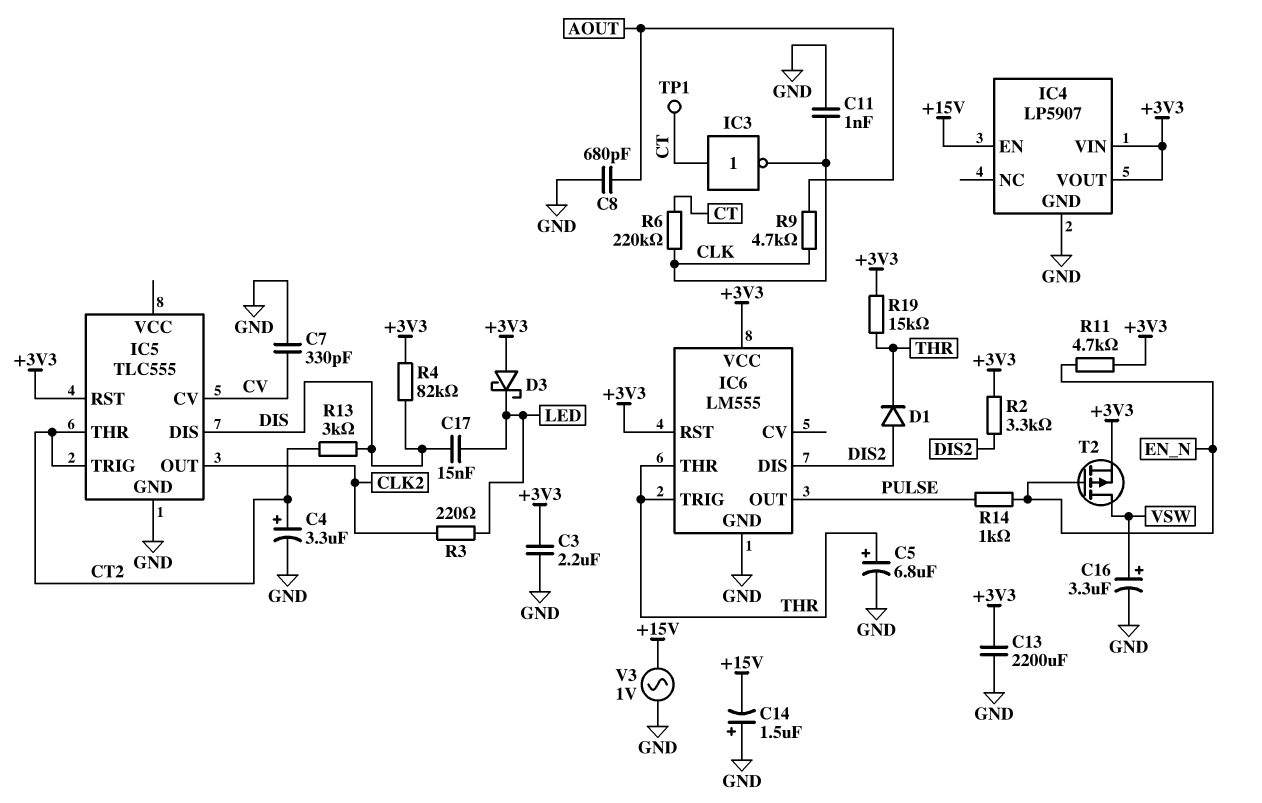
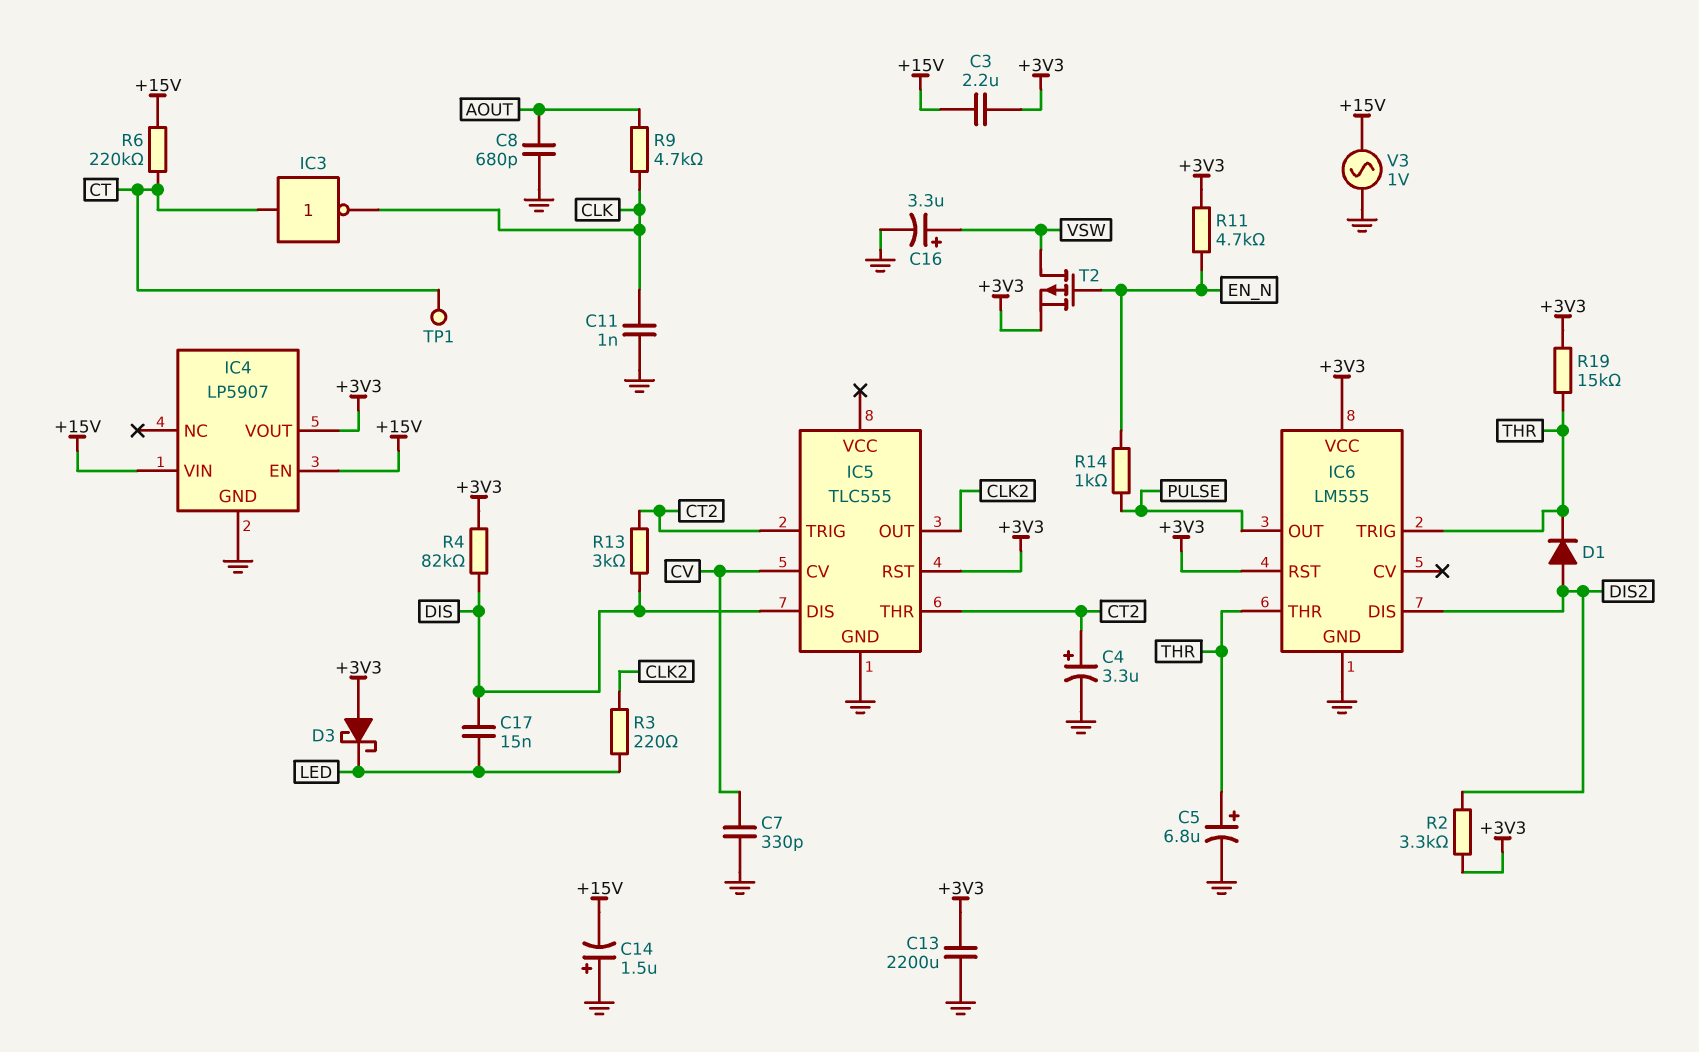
C3: 2.2uF (+3V3, GND) -> 2.2uF (+3V3, +15V)
IC4 pin VIN: +3V3 -> +15V
R6: 220k (CLK, CT) -> 220k (+15V, CT)

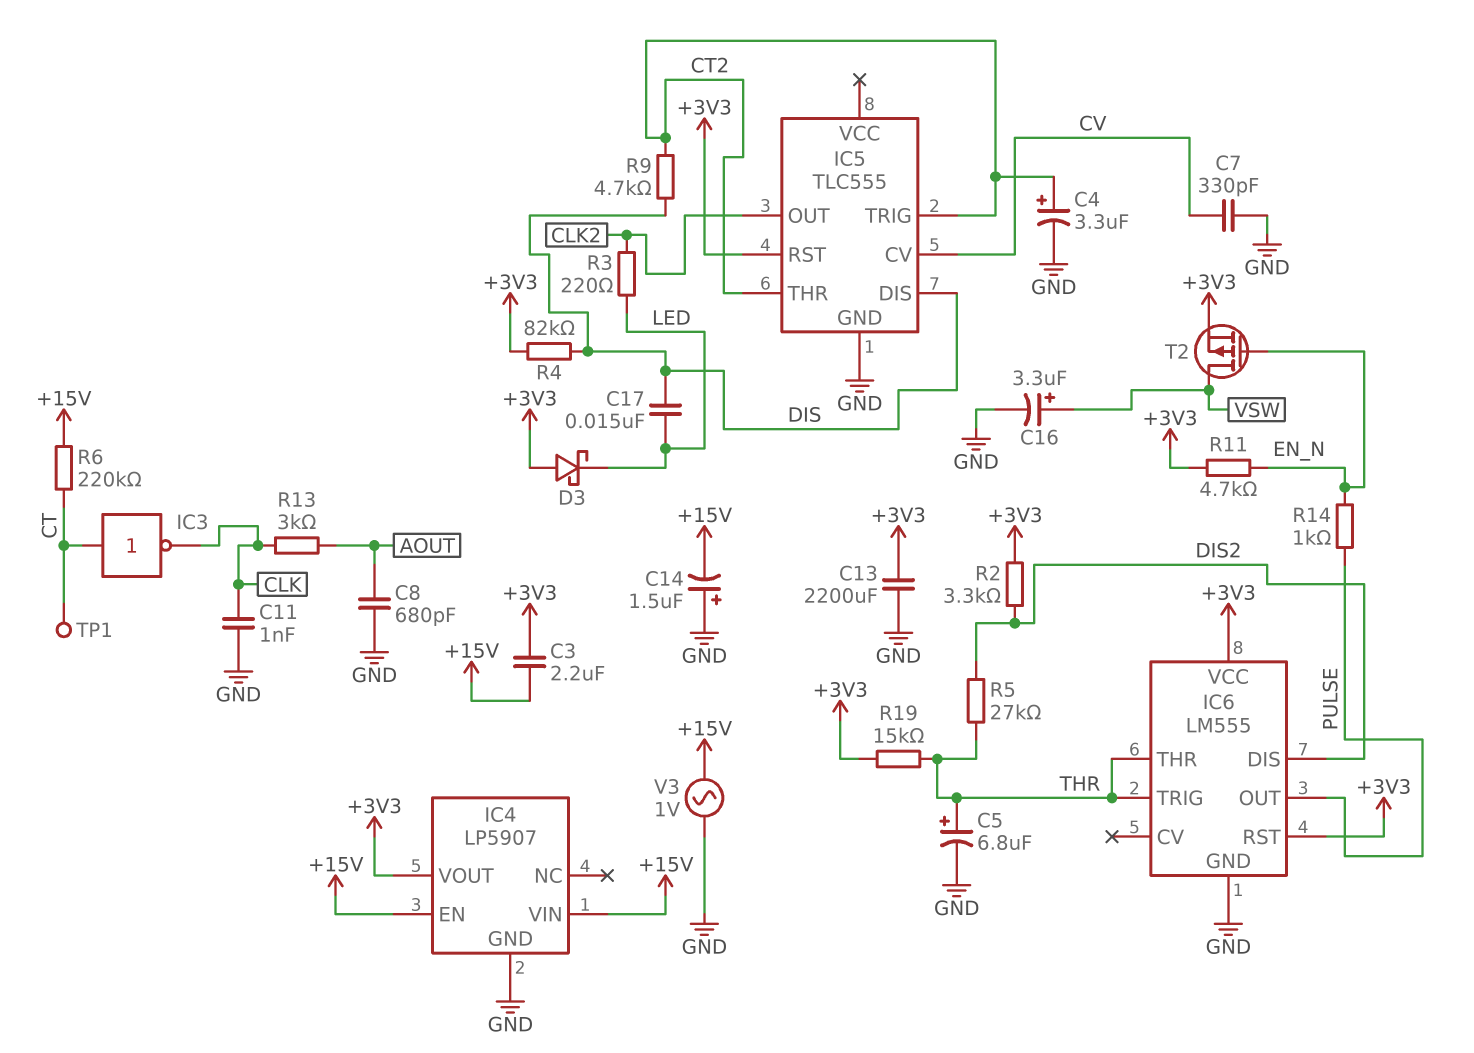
D1: diode (A DIS2, K THR) -> none
R5: none -> 27k (DIS2, THR)
R9: 4.7k (AOUT, CLK) -> 4.7k (CT2, DIS)
R13: 3k (CT2, DIS) -> 3k (AOUT, CLK)

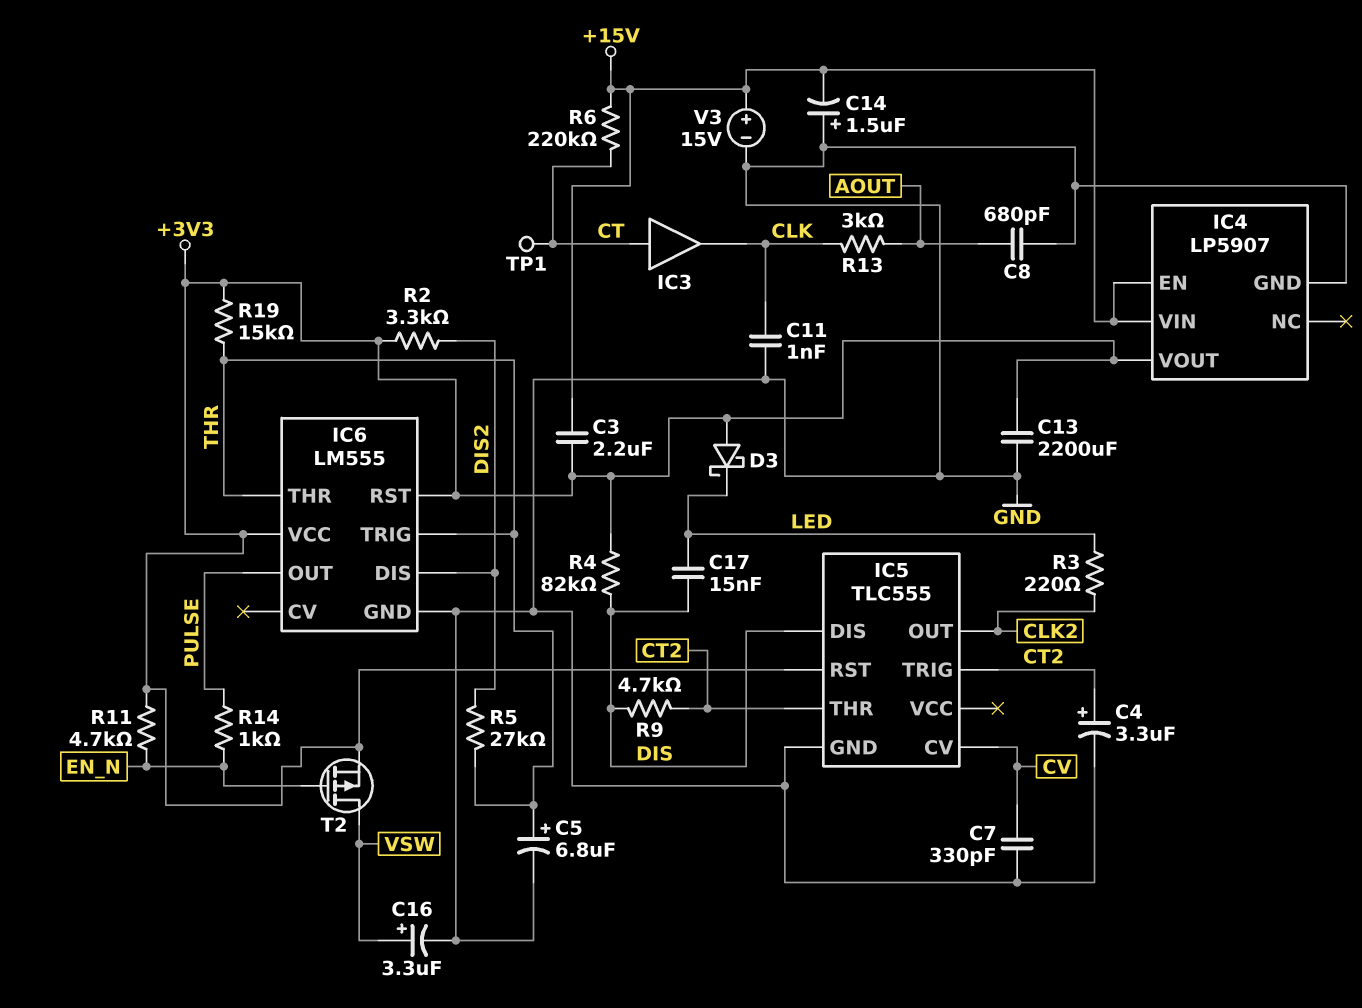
IC3: NOT (in CT, out CLK) -> buffer (in CT, out CLK)
V3: AC 1V (+15V, GND) -> 15V (plus +15V, minus GND)

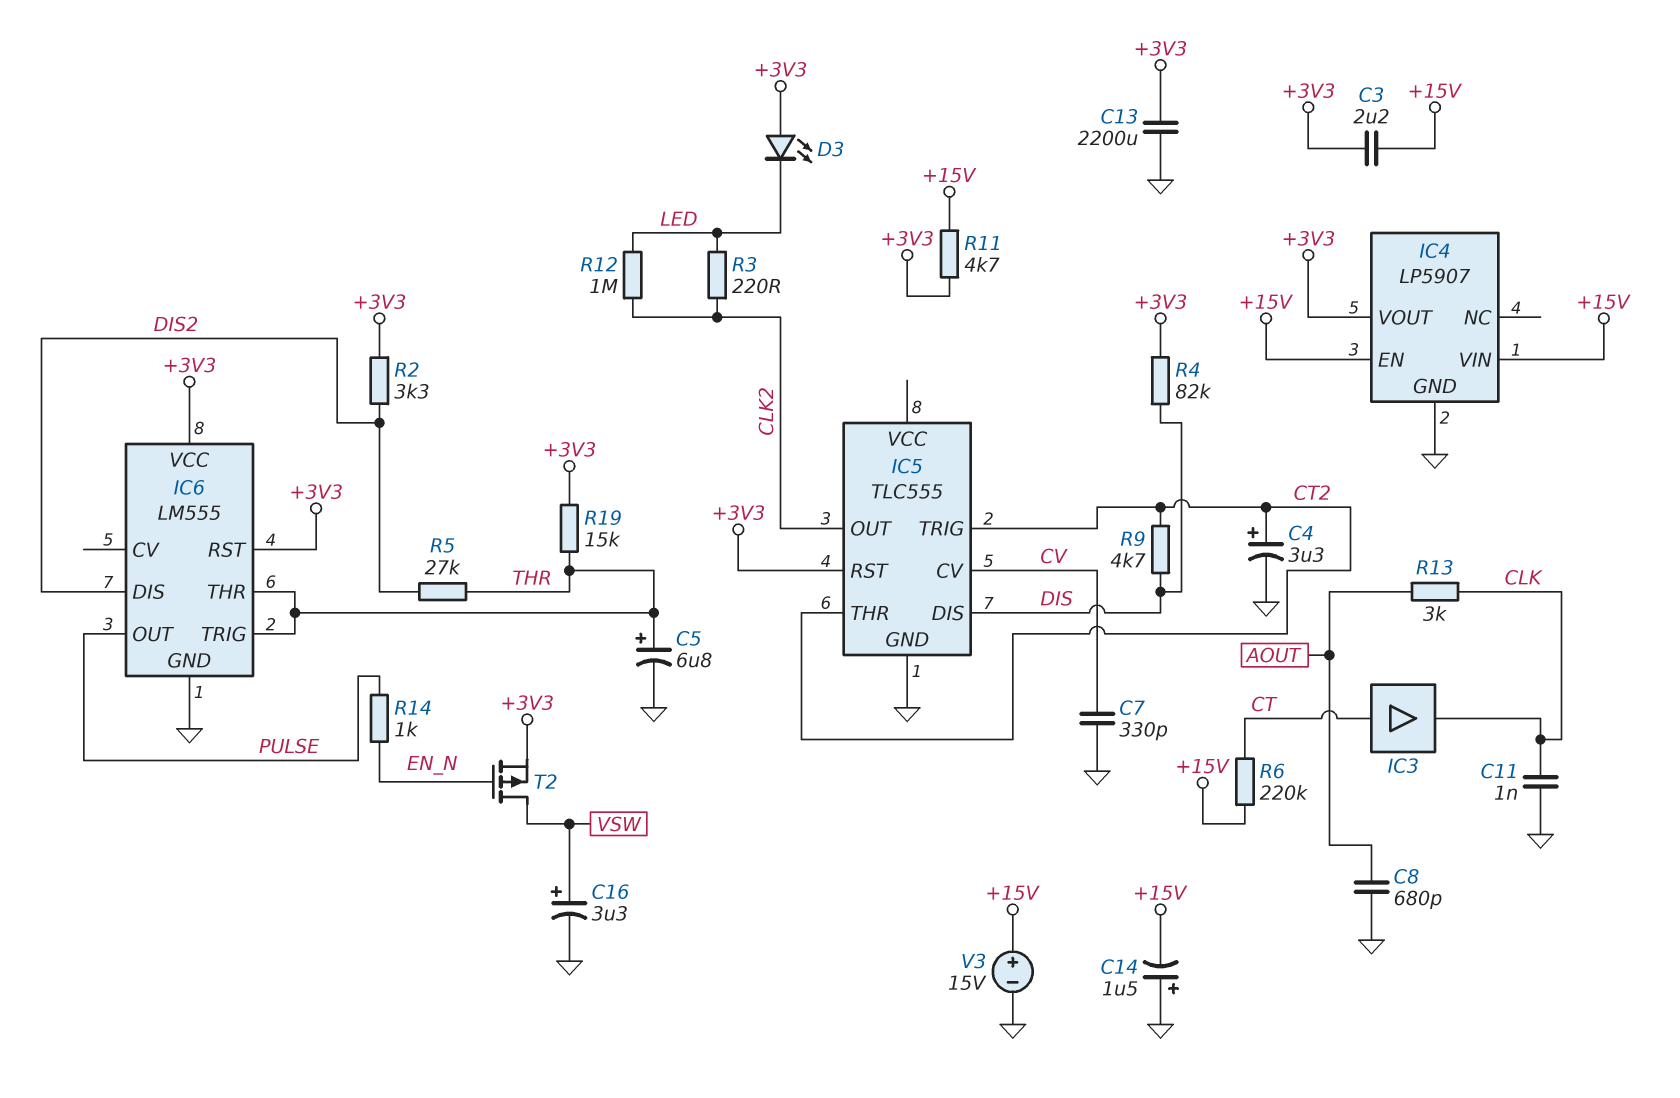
C17: 15nF (DIS, LED) -> none
D3: schottky (A +3V3, K LED) -> LED (A +3V3, K LED)
R11: 4.7k (+3V3, EN_N) -> 4.7k (+3V3, +15V)
R12: none -> 1M (CLK2, LED)
TP1: test point (CT) -> none

